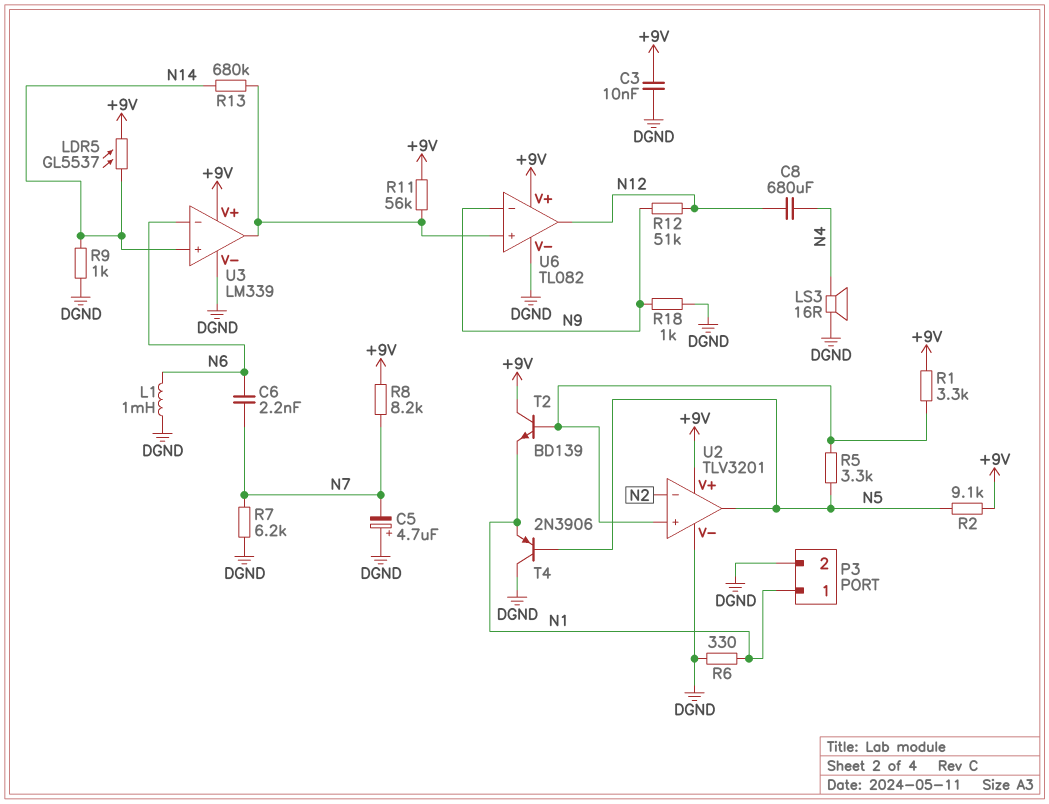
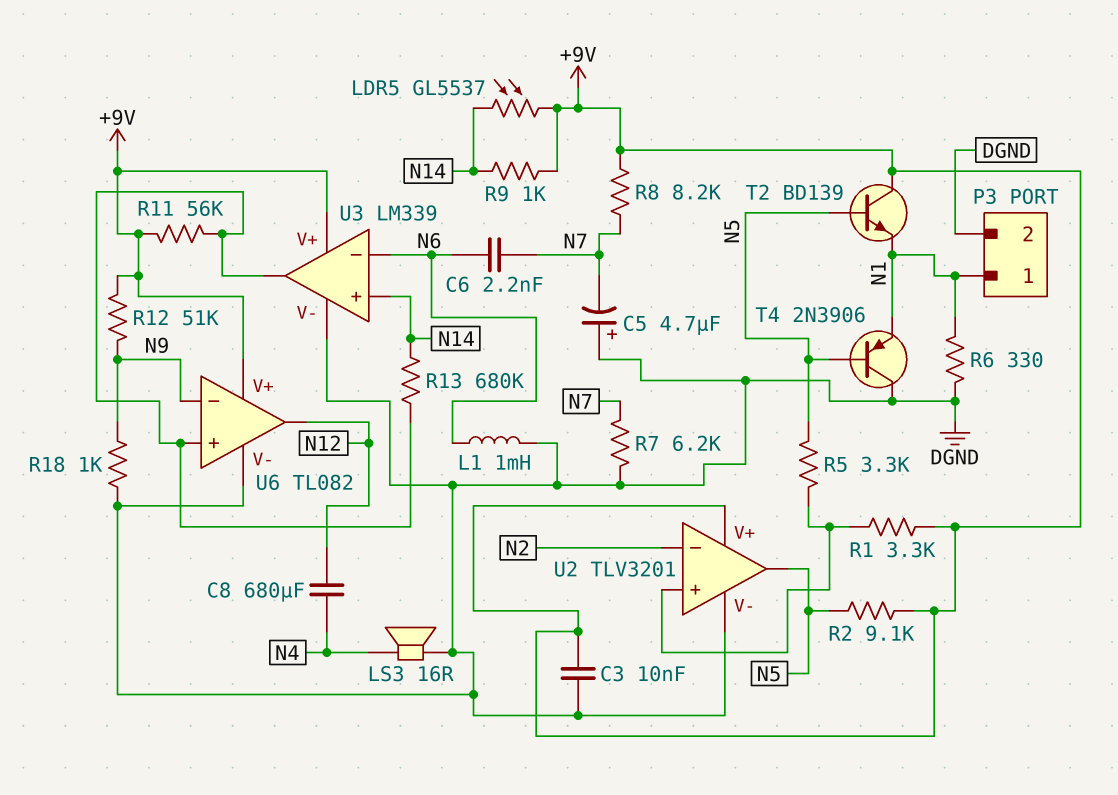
R9: 1k (DGND, N14) -> 1k (+9V, N14)
R12: 51k (N9, N12) -> 51k (+9V, N9)
T2: NPN BD139 (B U2/in+, C +9V, E N1) -> NPN BD139 (B N5, C +9V, E N1)

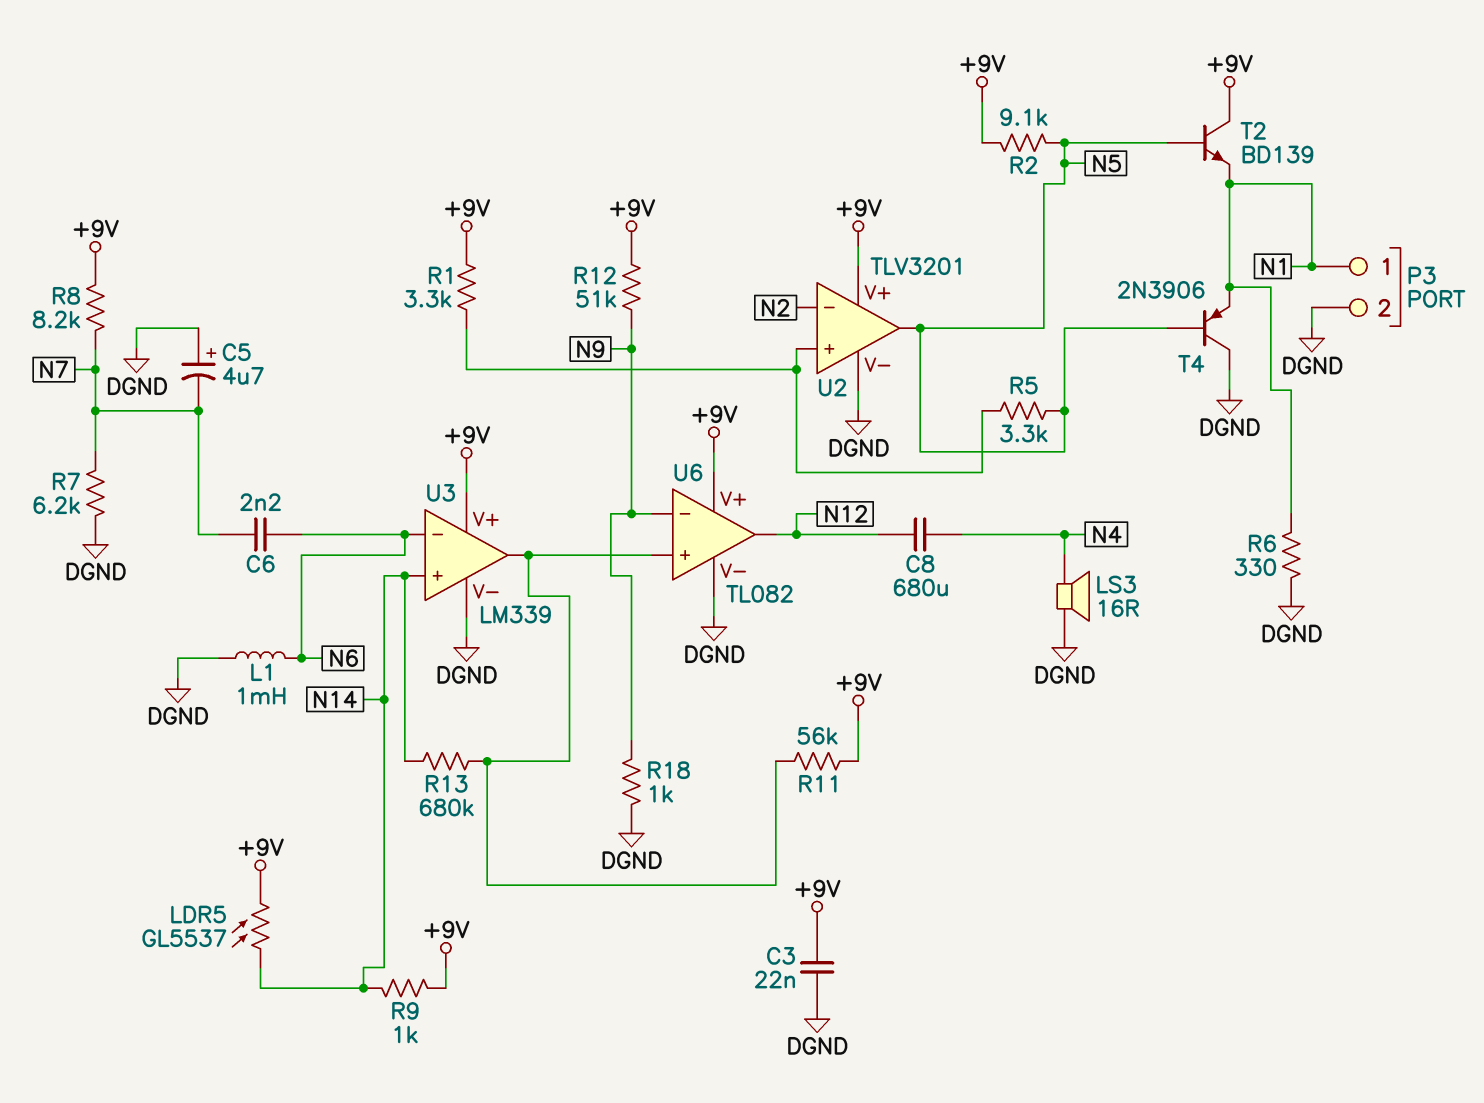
C3: 10nF (+9V, DGND) -> 22nF (+9V, DGND)

